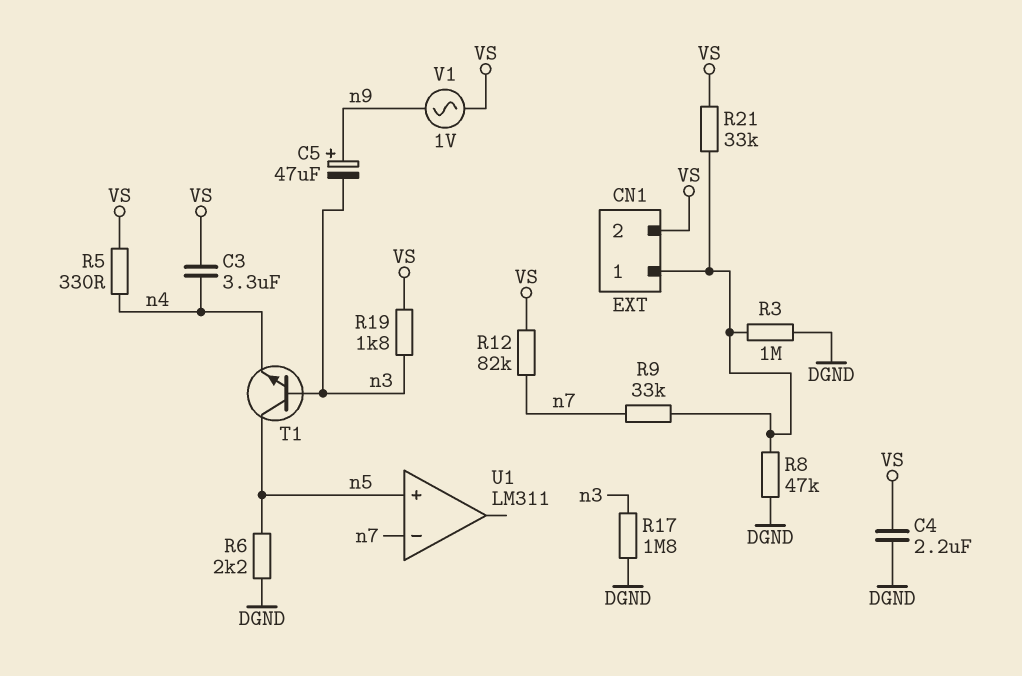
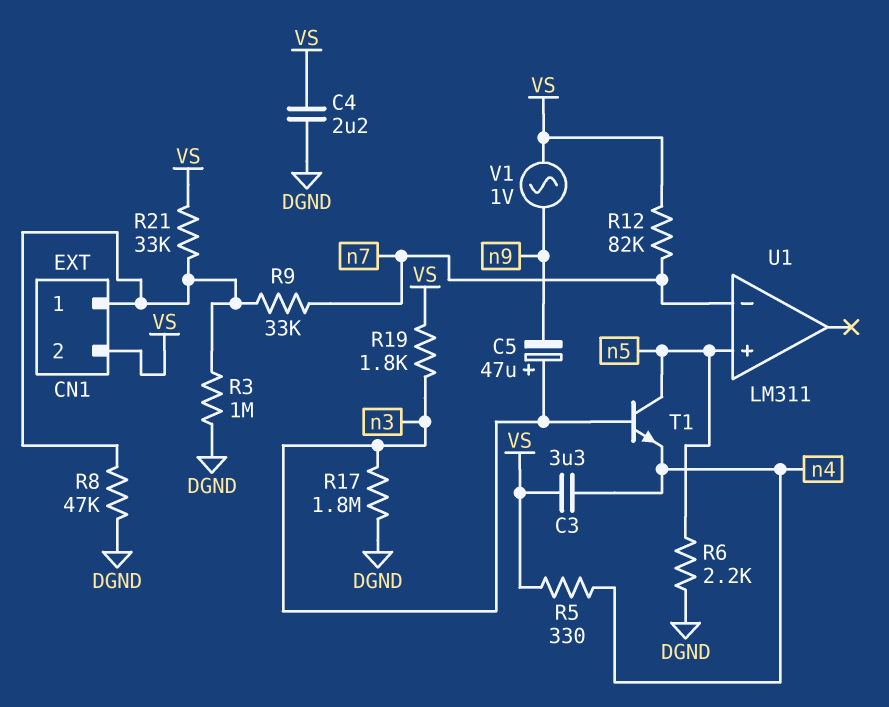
C5: 47uF (plus n9, minus n3) -> 47uF (plus n3, minus n9)

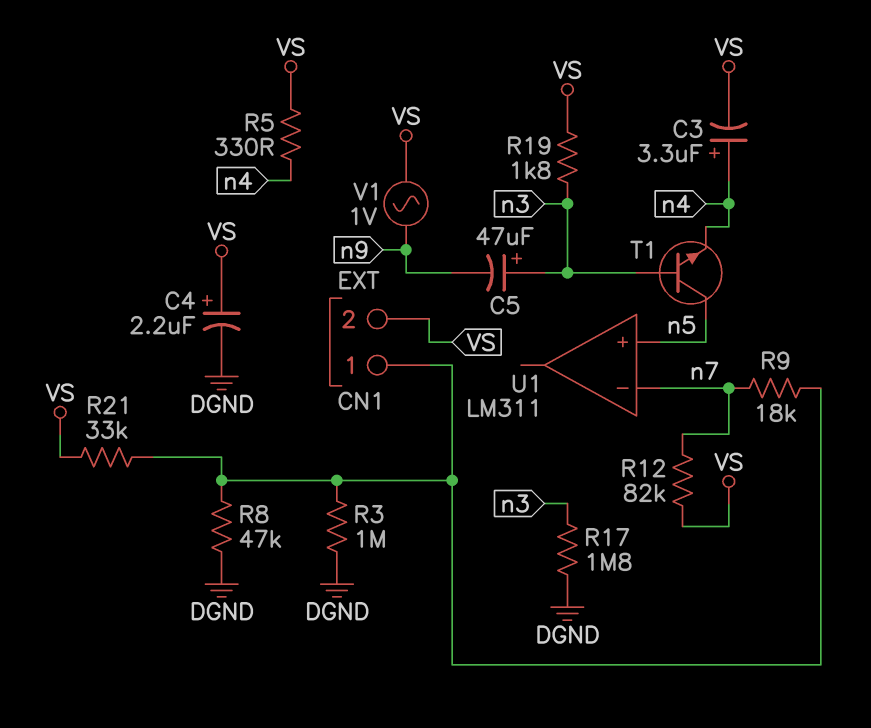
C3: 3.3uF (VS, n4) -> 3.3uF (plus n4, minus VS)
C4: 2.2uF (DGND, VS) -> 2.2uF (plus VS, minus DGND)
R6: 2.2k (DGND, n5) -> none
R9: 33k (CN1/1, n7) -> 18k (CN1/1, n7)

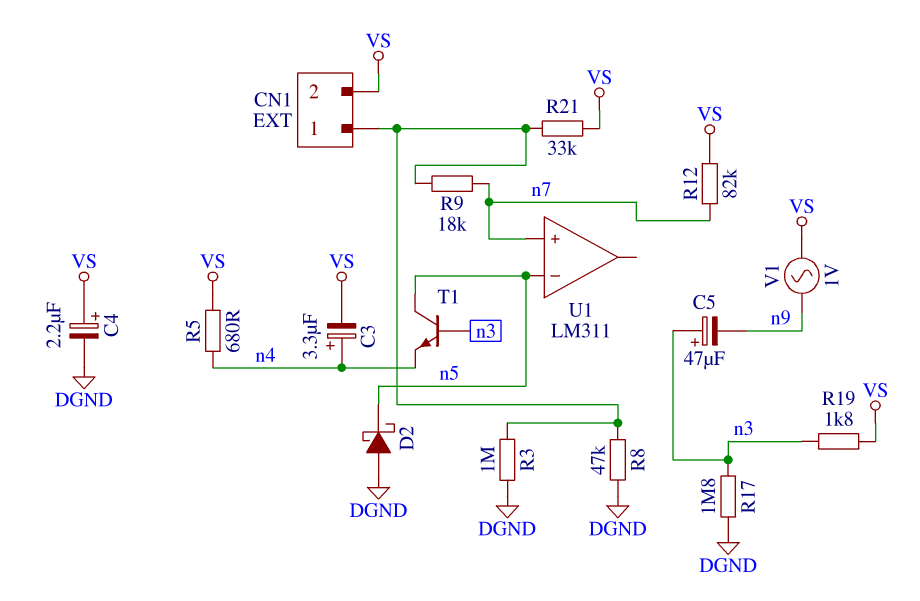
D2: none -> schottky (A DGND, K n5)
R5: 330 (VS, n4) -> 680 (VS, n4)
U1 pin in+: n5 -> n7
U1 pin in-: n7 -> n5

